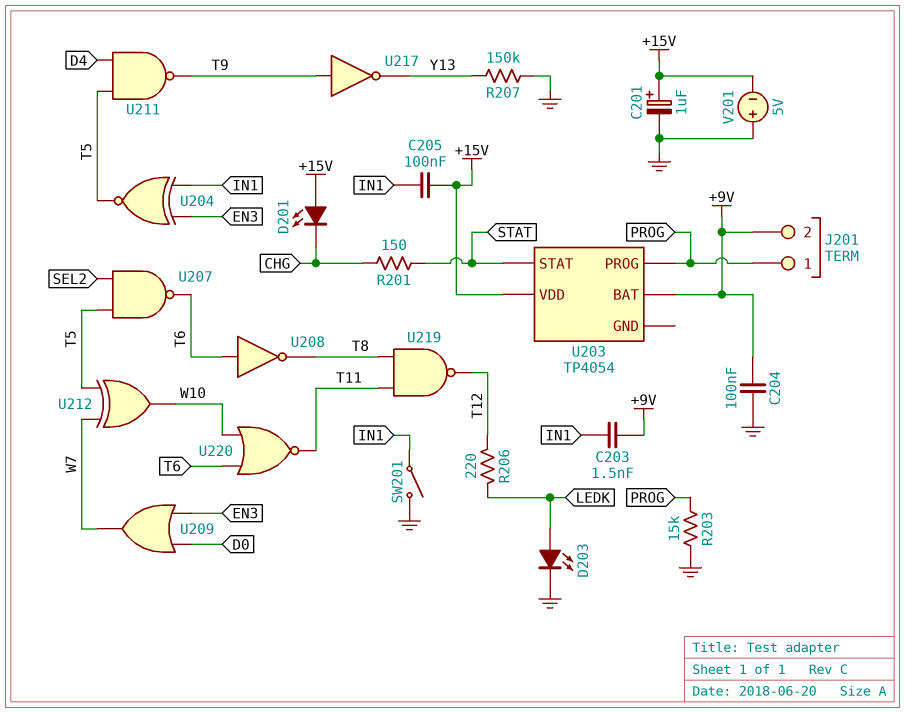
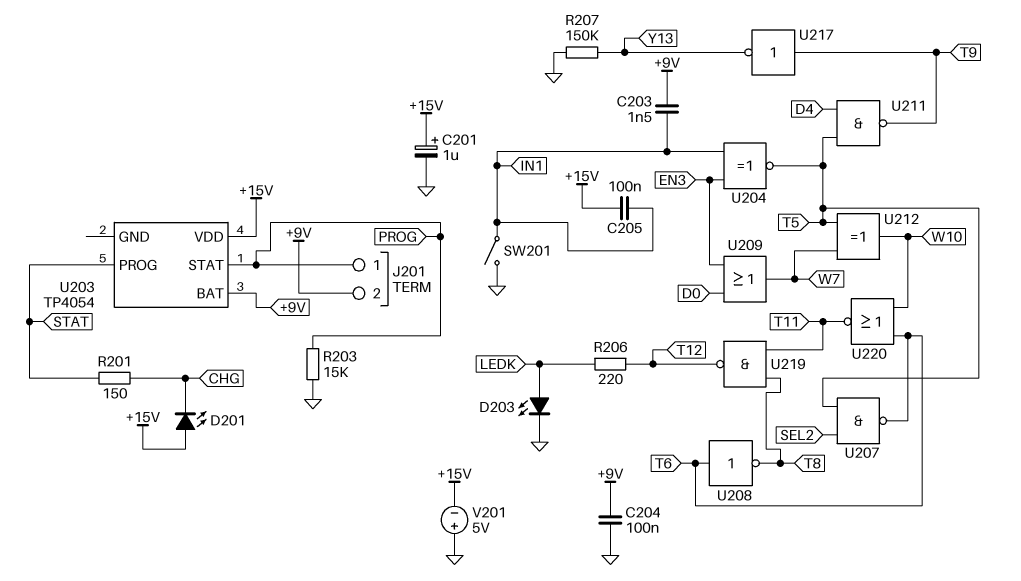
U203 pin PROG: PROG -> STAT
U203 pin STAT: STAT -> PROG

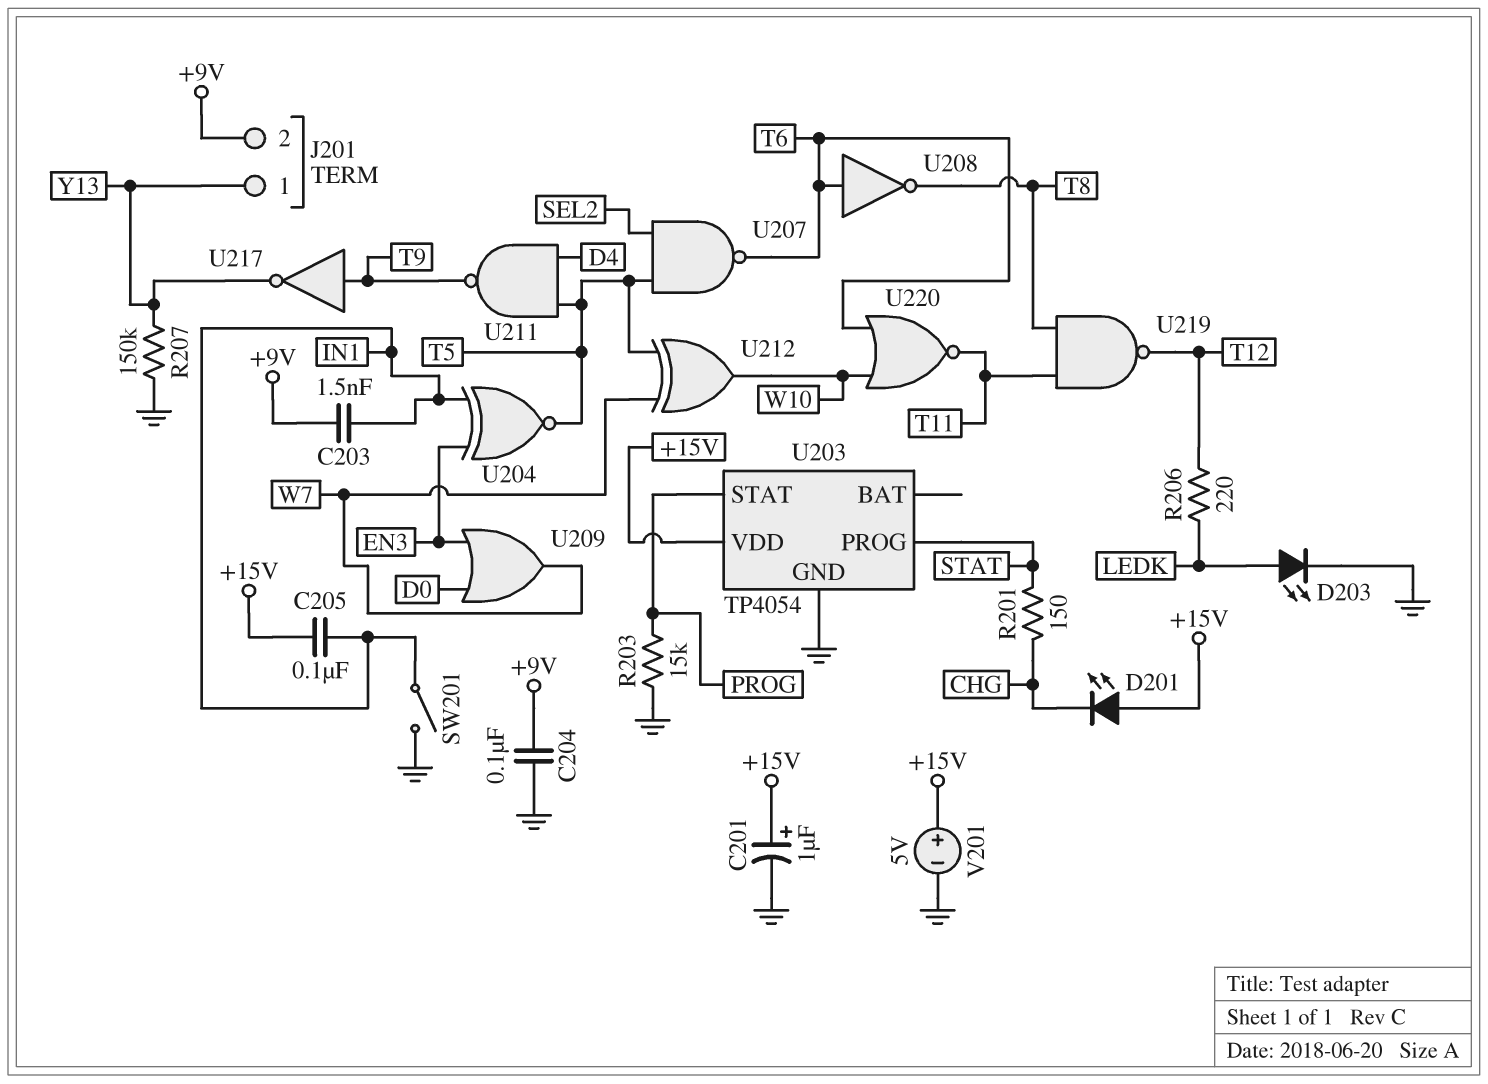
J201 pin 1: PROG -> Y13
U203 pin BAT: +9V -> none
U203 pin GND: none -> GND
V201: 5V (plus GND, minus +15V) -> 5V (plus +15V, minus GND)

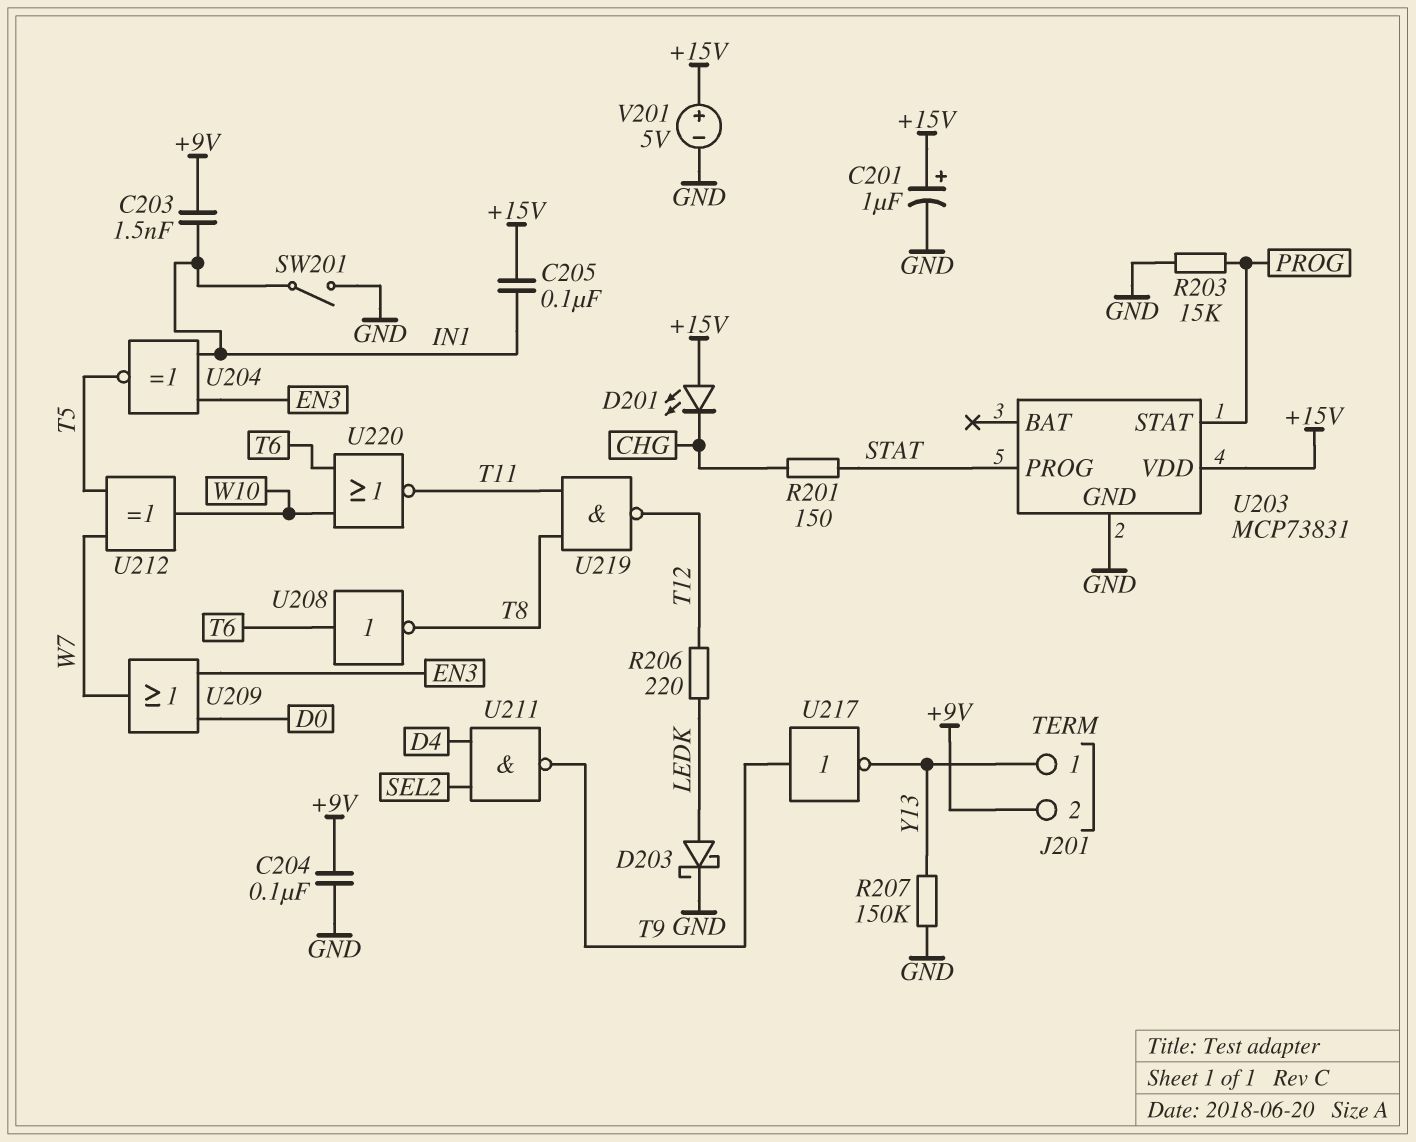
D203: LED (A LEDK, K GND) -> schottky (A LEDK, K GND)
U203: TP4054 -> MCP73831
U207: NAND (in SEL2, in T5, out T6) -> none
U211: NAND (in D4, in T5, out T9) -> NAND (in D4, in SEL2, out T9)

